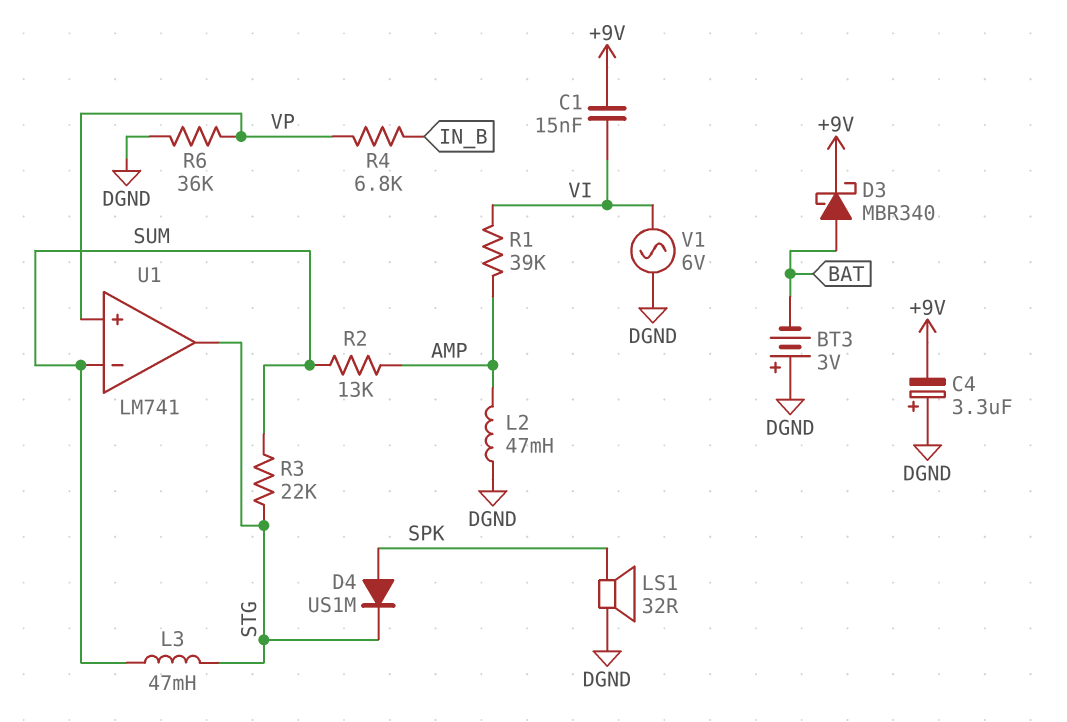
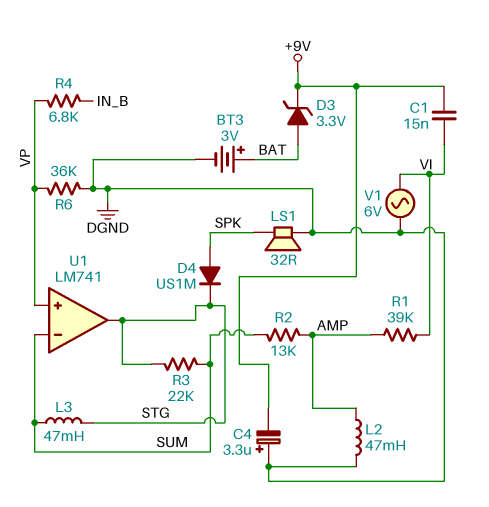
BT3: 3V (plus DGND, minus BAT) -> 3V (plus BAT, minus DGND)
D3: schottky MBR340 (A BAT, K +9V) -> zener 3.3V (A BAT, K +9V)

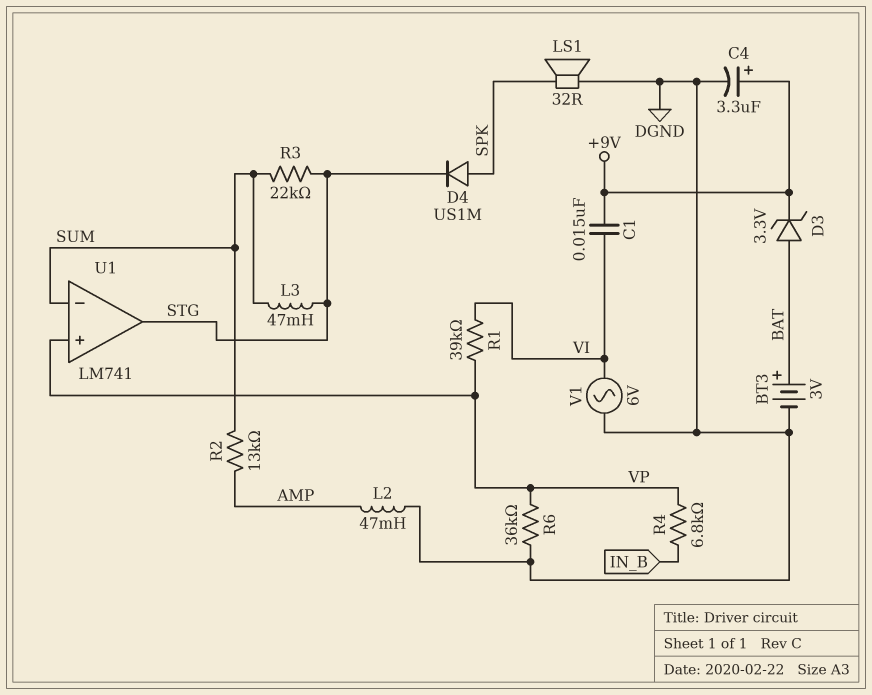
C4: 3.3uF (plus DGND, minus +9V) -> 3.3uF (plus +9V, minus DGND)
R1: 39k (AMP, VI) -> 39k (VI, VP)

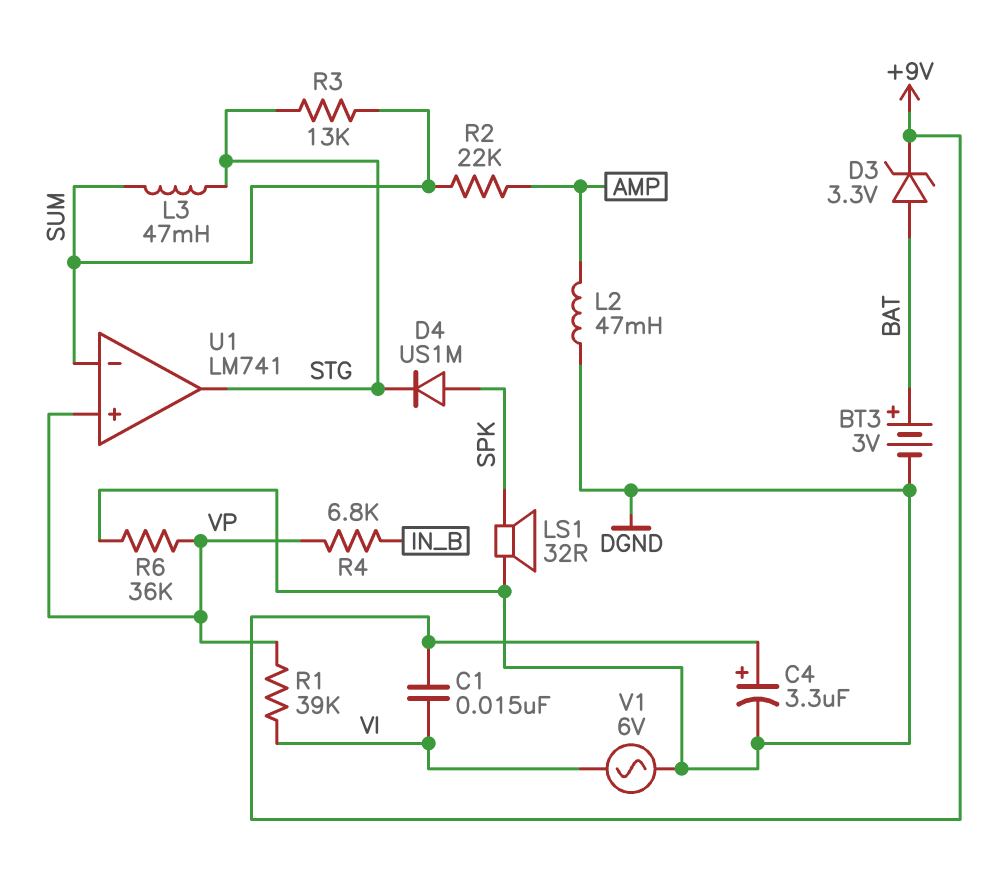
R2: 13k (AMP, SUM) -> 22k (AMP, SUM)
R3: 22k (STG, SUM) -> 13k (STG, SUM)

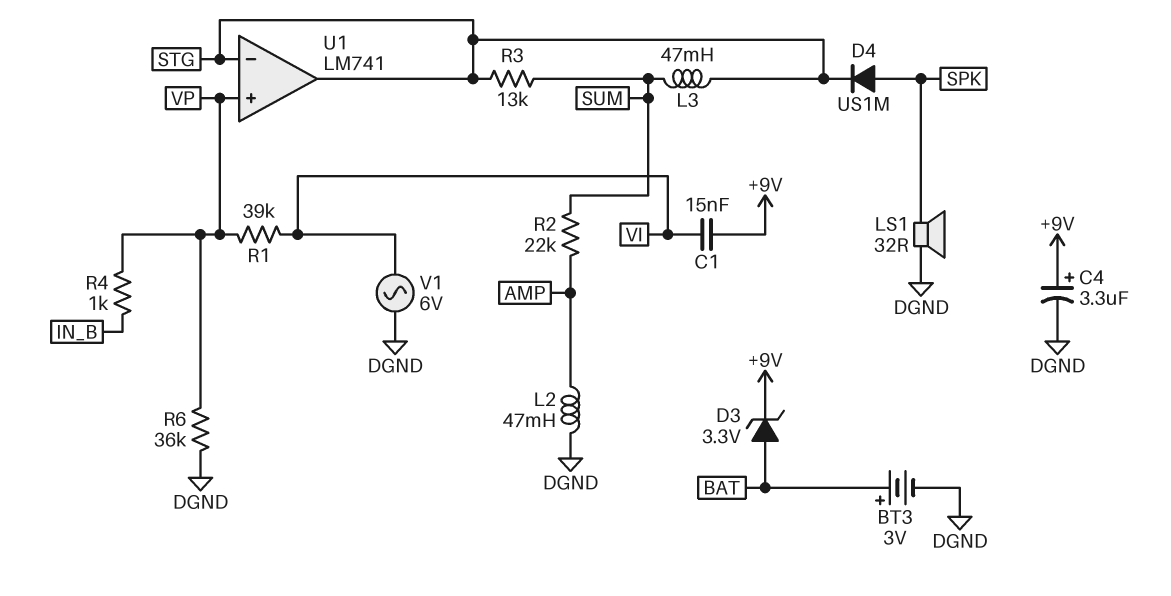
R4: 6.8k (IN_B, VP) -> 1k (IN_B, VP)
U1 pin in-: SUM -> STG

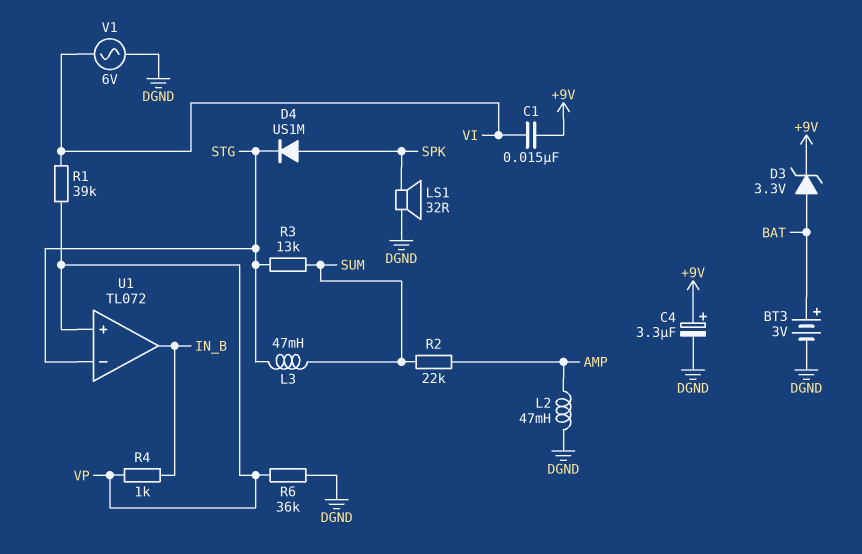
U1: LM741 -> TL072
U1 pin out: STG -> IN_B

